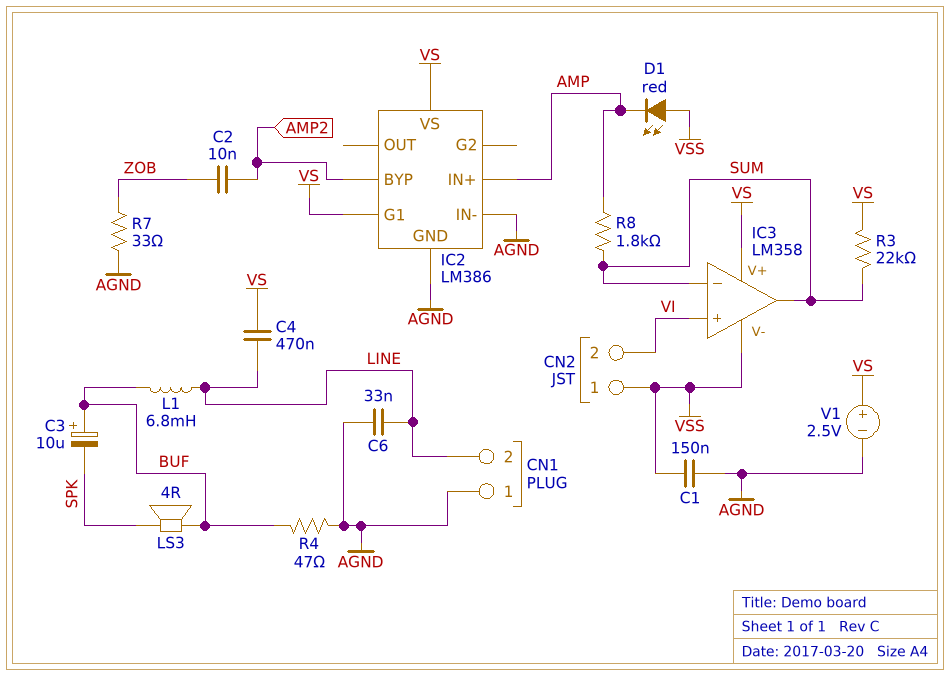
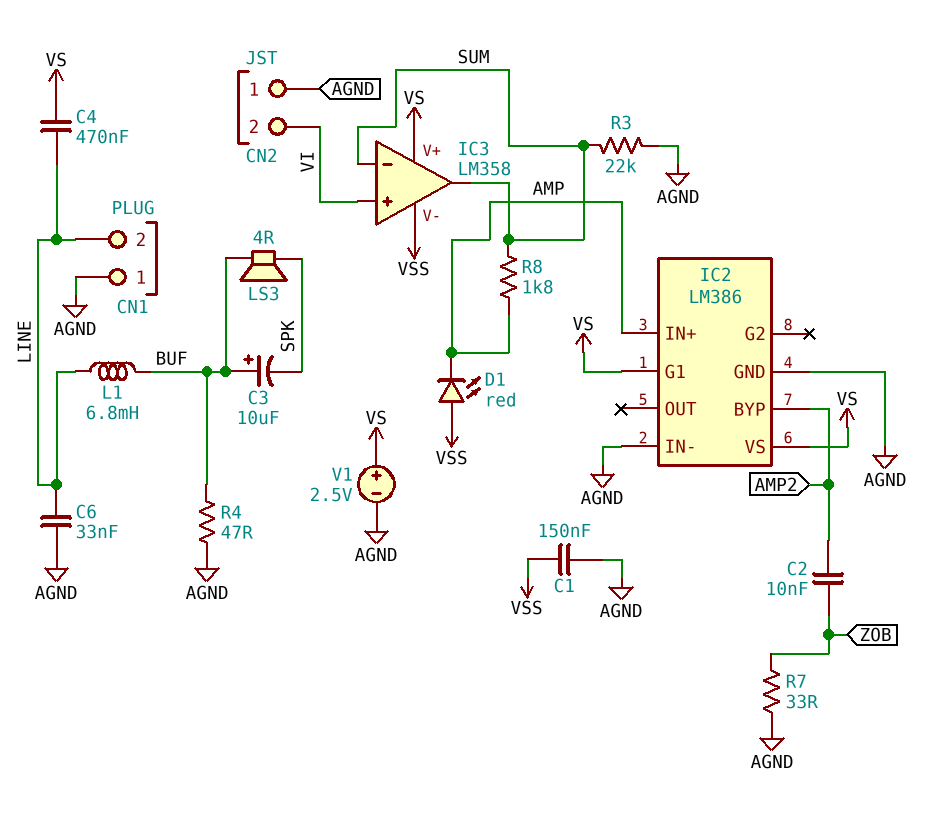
CN2 pin 1: VSS -> AGND
R3: 22k (SUM, VS) -> 22k (AGND, SUM)

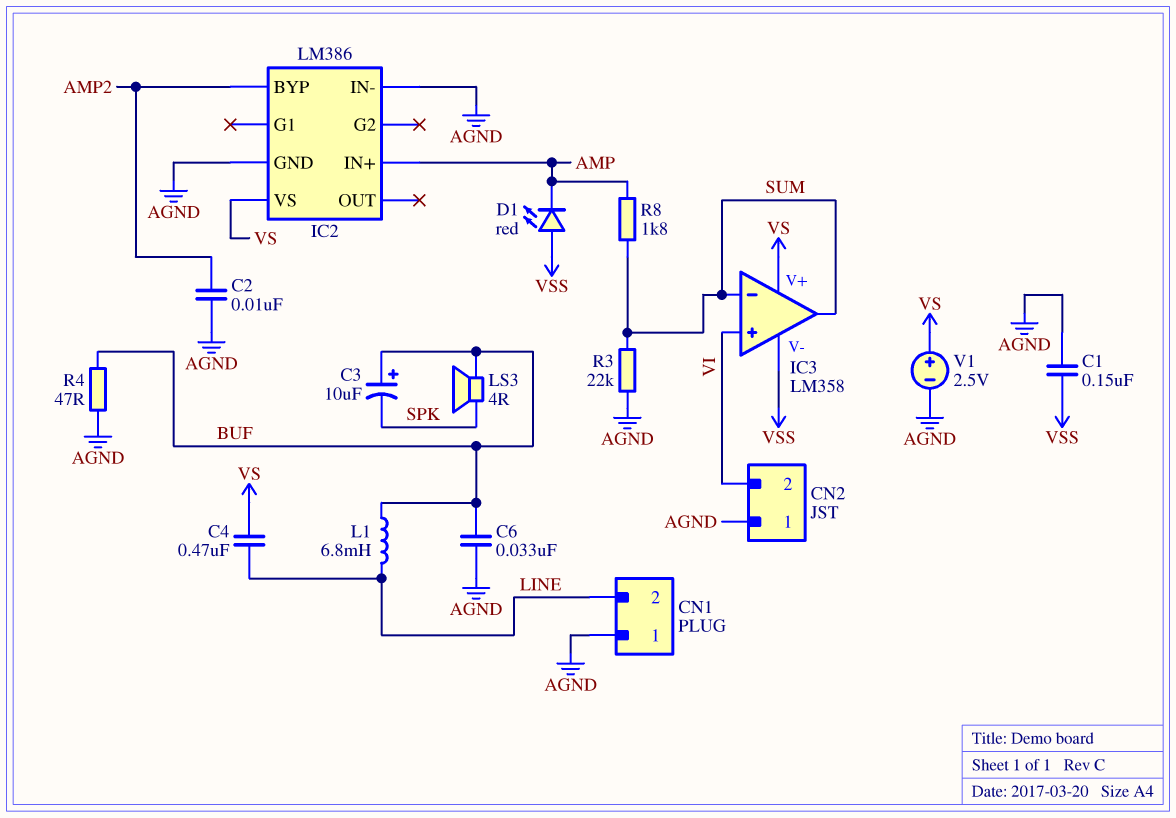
C2: 10nF (AMP2, ZOB) -> 10nF (AGND, AMP2)
C6: 33nF (AGND, LINE) -> 33nF (AGND, BUF)
IC2 pin G1: VS -> none
R7: 33 (AGND, ZOB) -> none

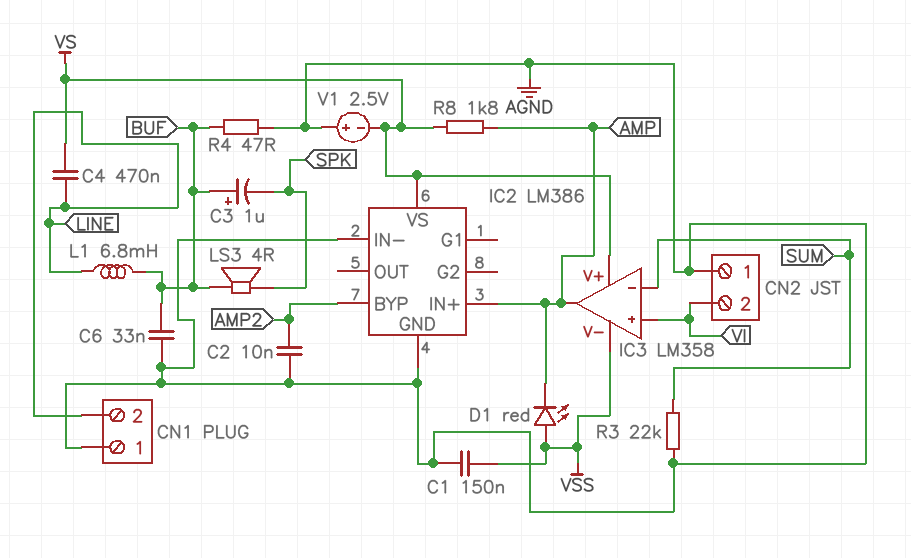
C3: 10uF (plus BUF, minus SPK) -> 1uF (plus BUF, minus SPK)
IC3 pin out: SUM -> AMP
R8: 1.8k (AMP, SUM) -> 1.8k (AMP, VS)
V1: 2.5V (plus VS, minus AGND) -> 2.5V (plus AGND, minus VS)

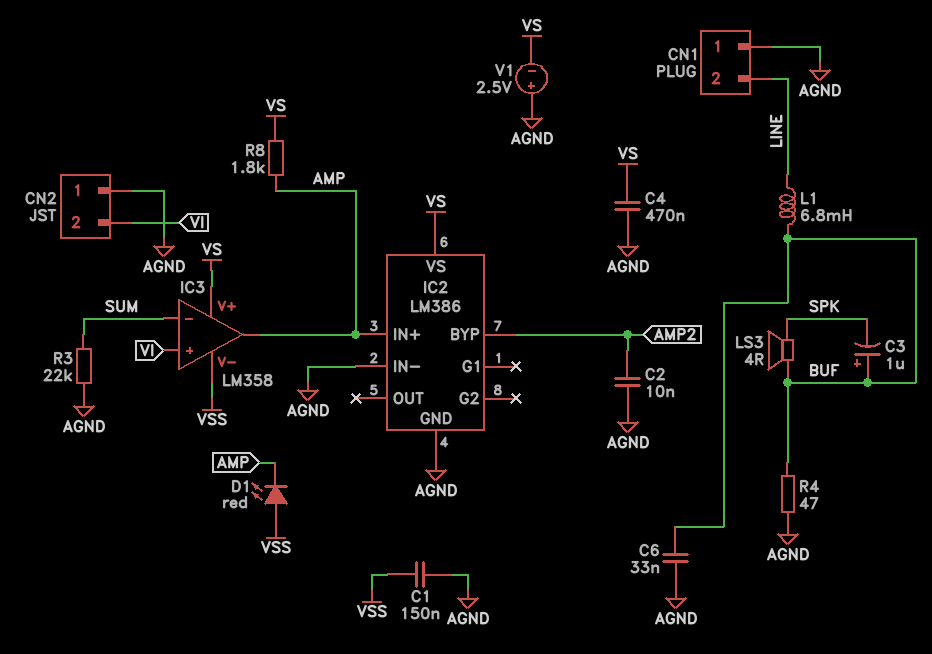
C4: 470nF (LINE, VS) -> 470nF (AGND, VS)

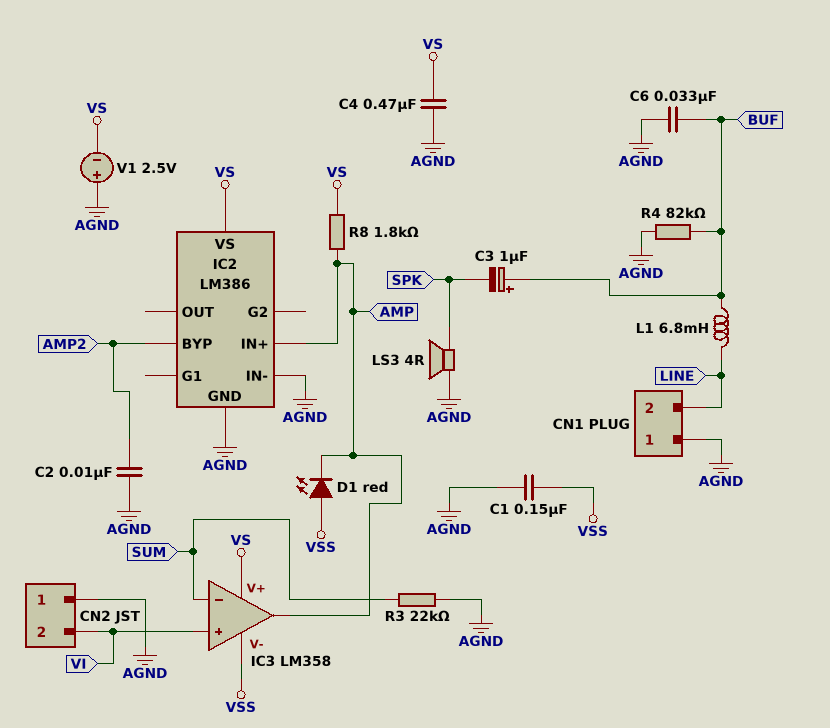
LS3: speaker 4R (BUF, SPK) -> speaker 4R (AGND, SPK)
R4: 47 (AGND, BUF) -> 82k (AGND, BUF)

